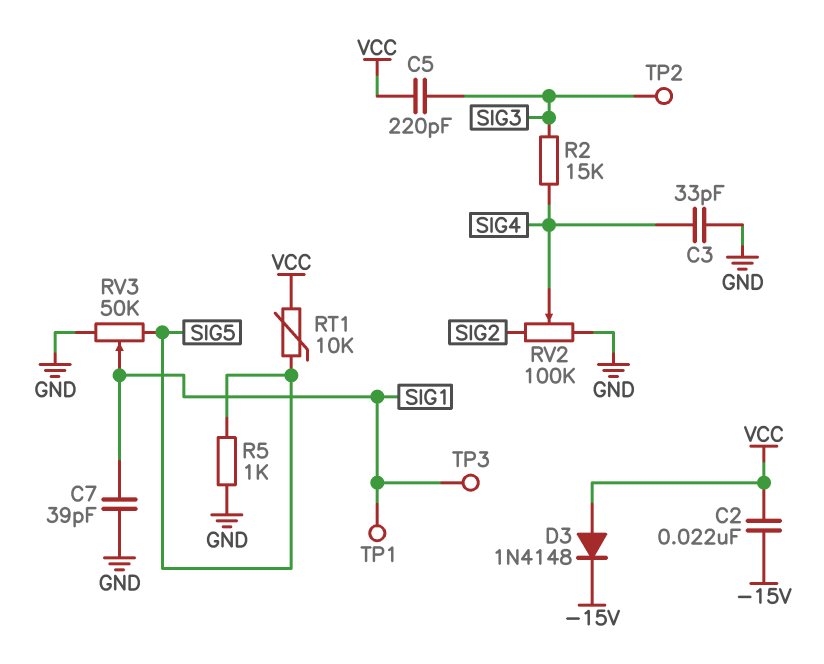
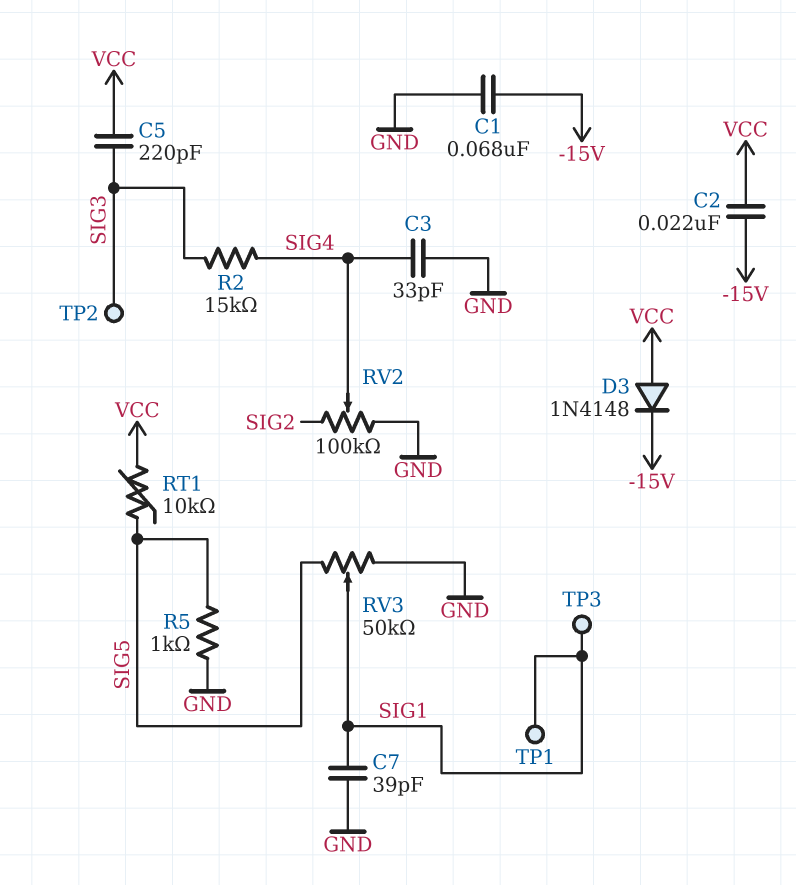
C1: none -> 68nF (-15V, GND)

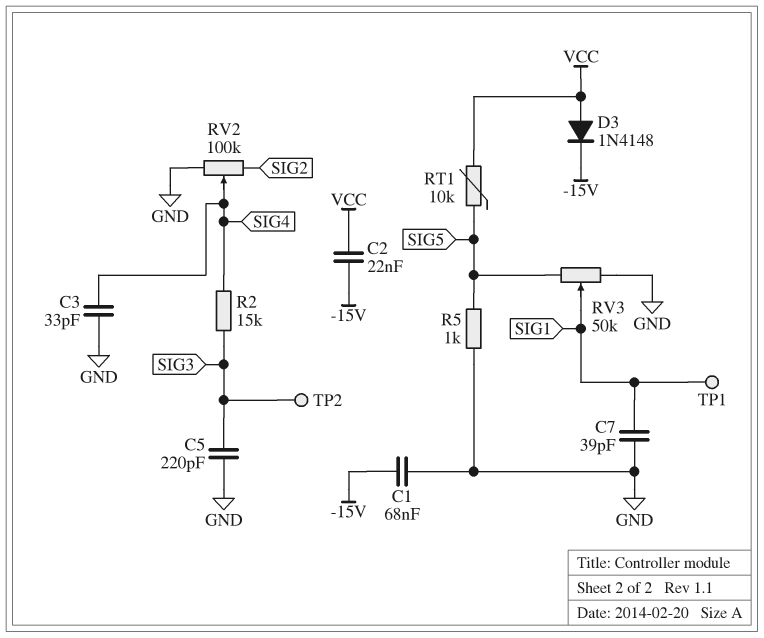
C5: 220pF (SIG3, VCC) -> 220pF (GND, SIG3)
TP3: test point (SIG1) -> none

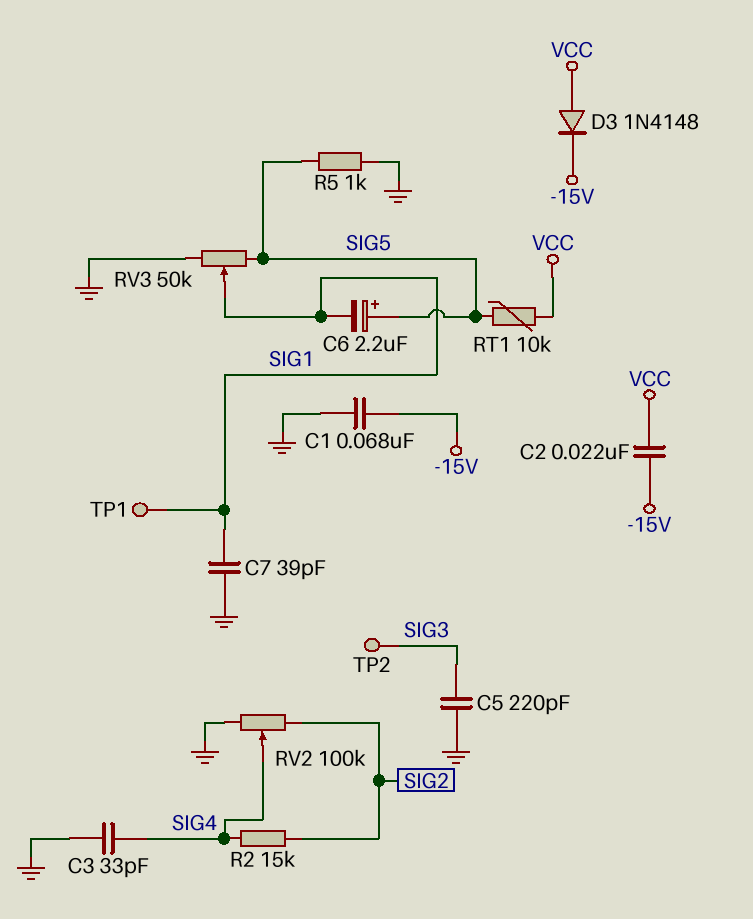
C6: none -> 2.2uF (plus SIG5, minus SIG1)
R2: 15k (SIG3, SIG4) -> 15k (SIG2, SIG4)

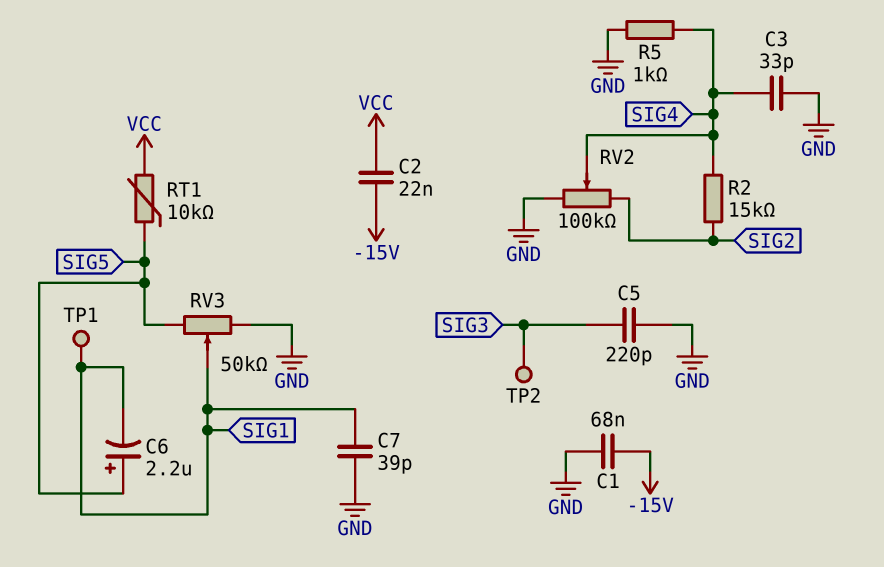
D3: diode 1N4148 (A VCC, K -15V) -> none
R5: 1k (GND, SIG5) -> 1k (GND, SIG4)

